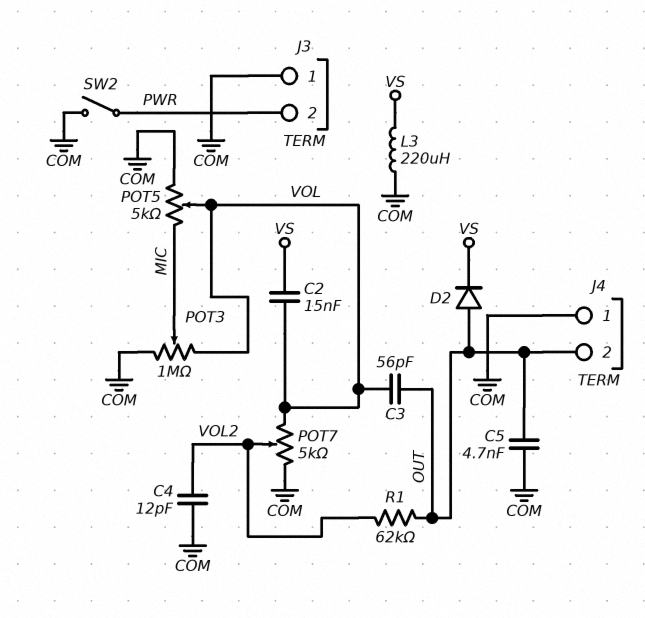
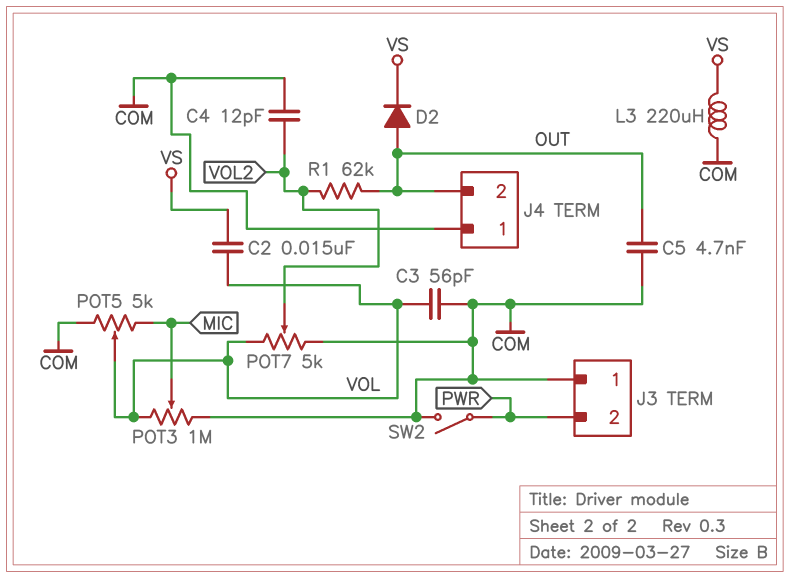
C3: 56pF (OUT, VOL) -> 56pF (COM, VOL)

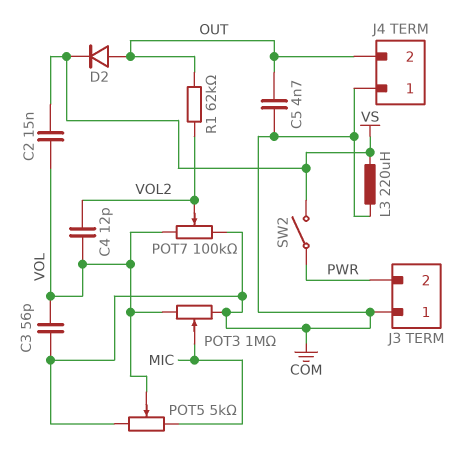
C4: 12pF (COM, VOL2) -> 12pF (VOL, VOL2)
POT7: 5k (COM, VOL, wiper VOL2) -> 100k (COM, VOL, wiper VOL2)
SW2: switch (COM, PWR) -> switch (PWR, VS)

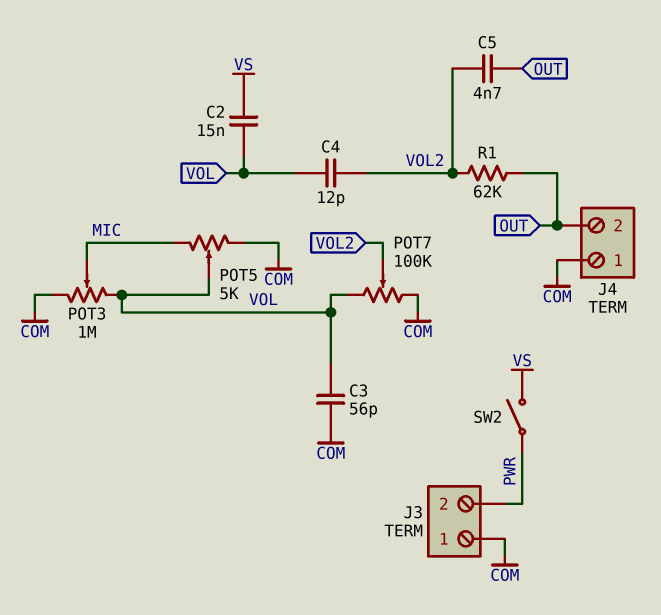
C5: 4.7nF (COM, OUT) -> 4.7nF (OUT, VOL2)
D2: diode (A OUT, K VS) -> none
L3: 220uH (COM, VS) -> none

